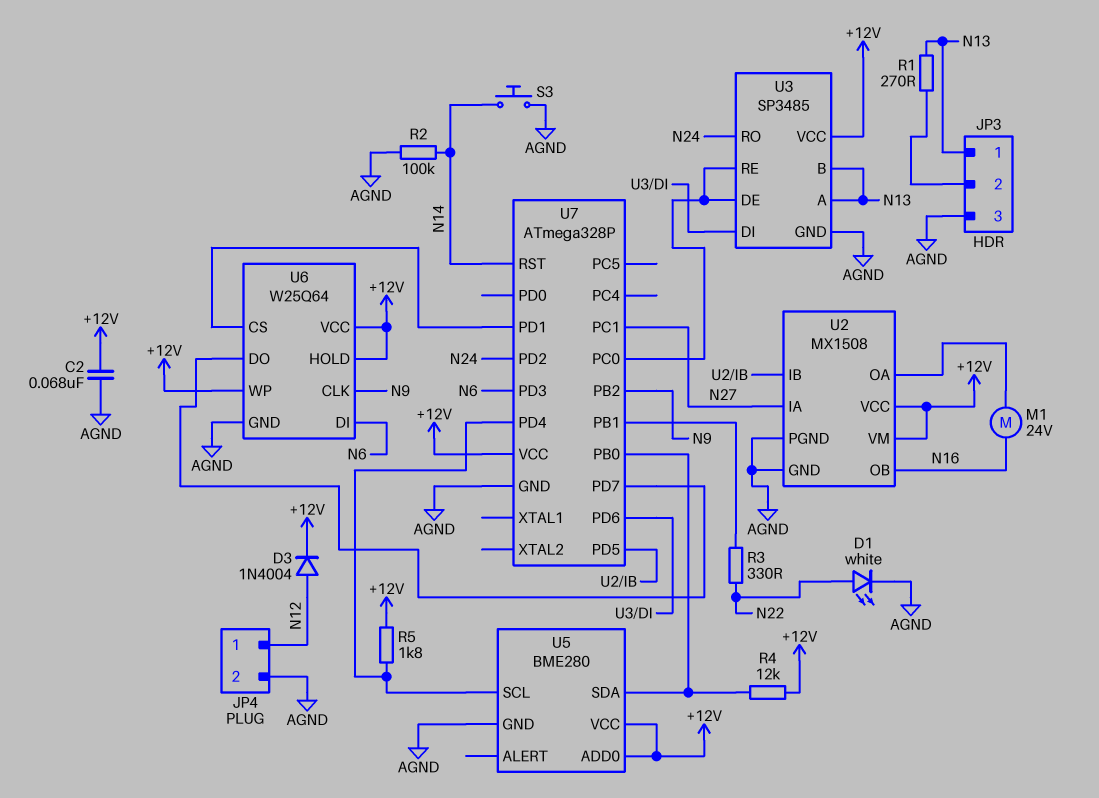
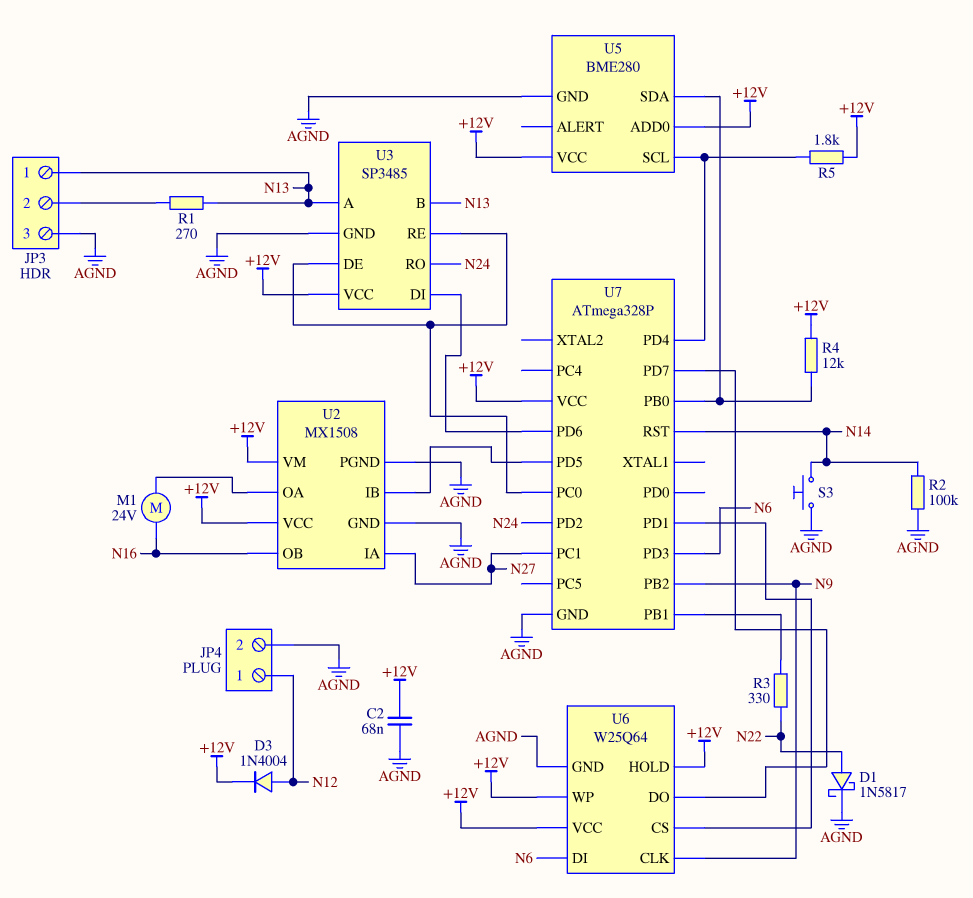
D1: LED white (A N22, K AGND) -> schottky 1N5817 (A N22, K AGND)

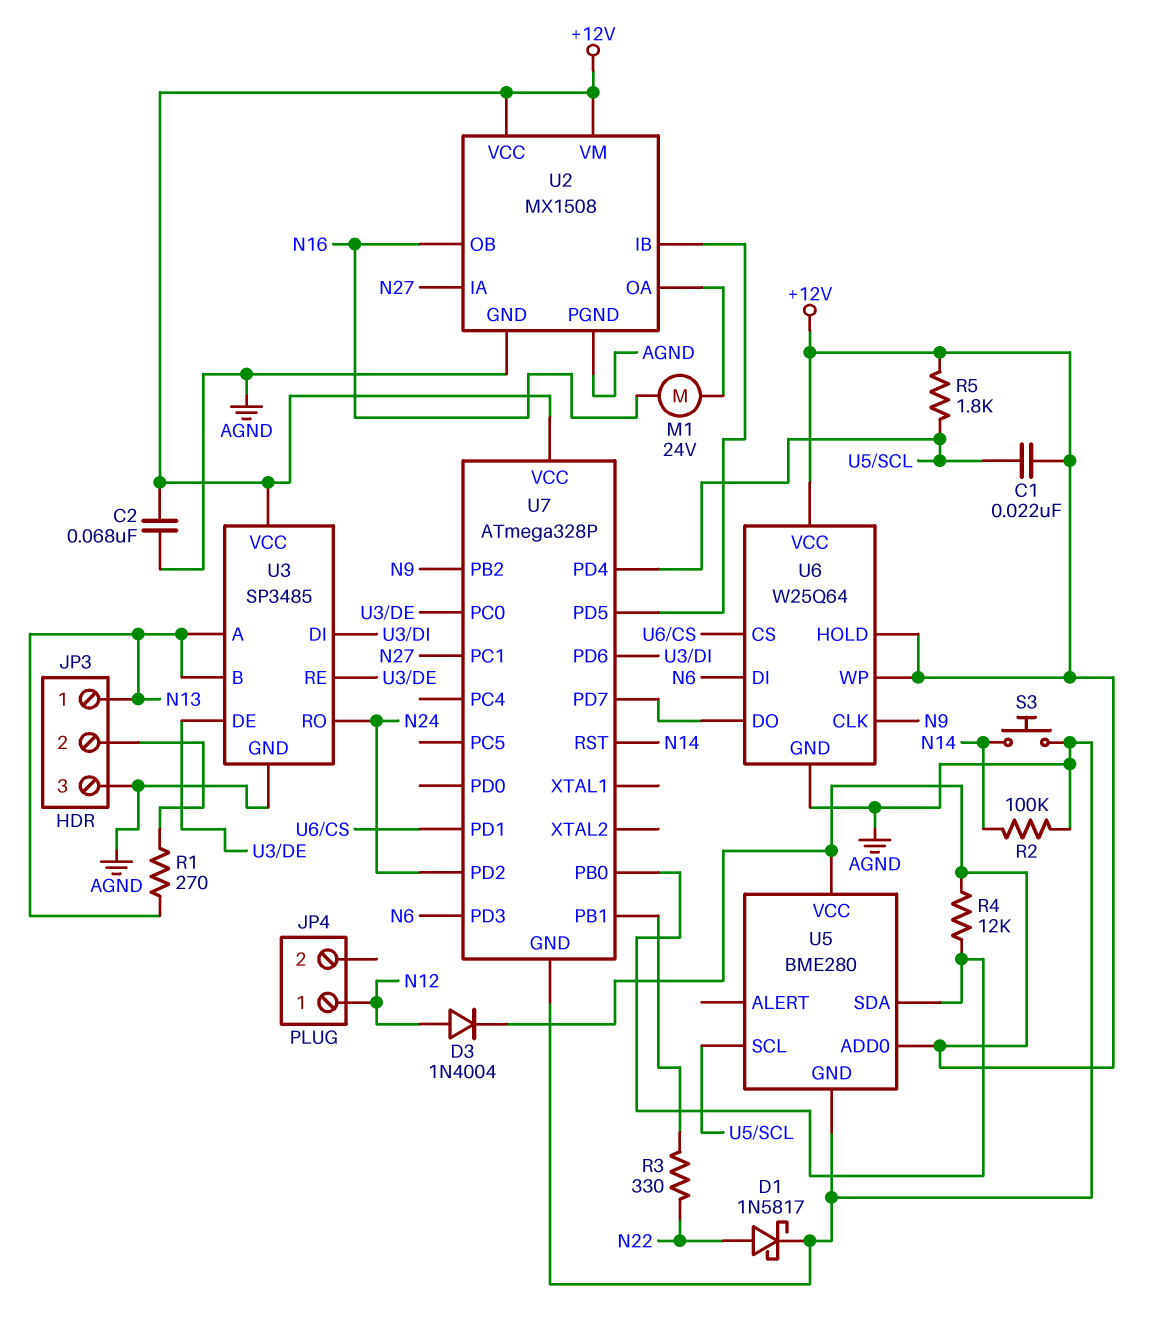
C1: none -> 22nF (+12V, U5/SCL)
JP4 pin 2: AGND -> none

